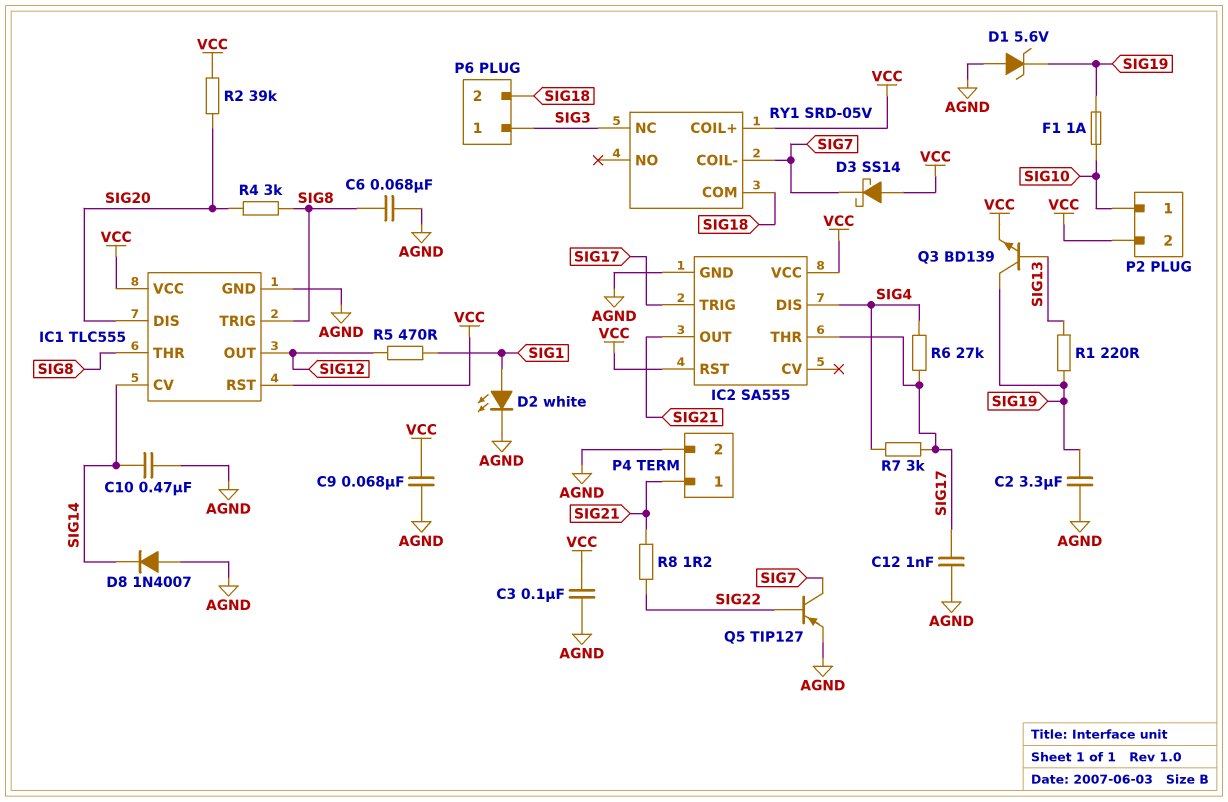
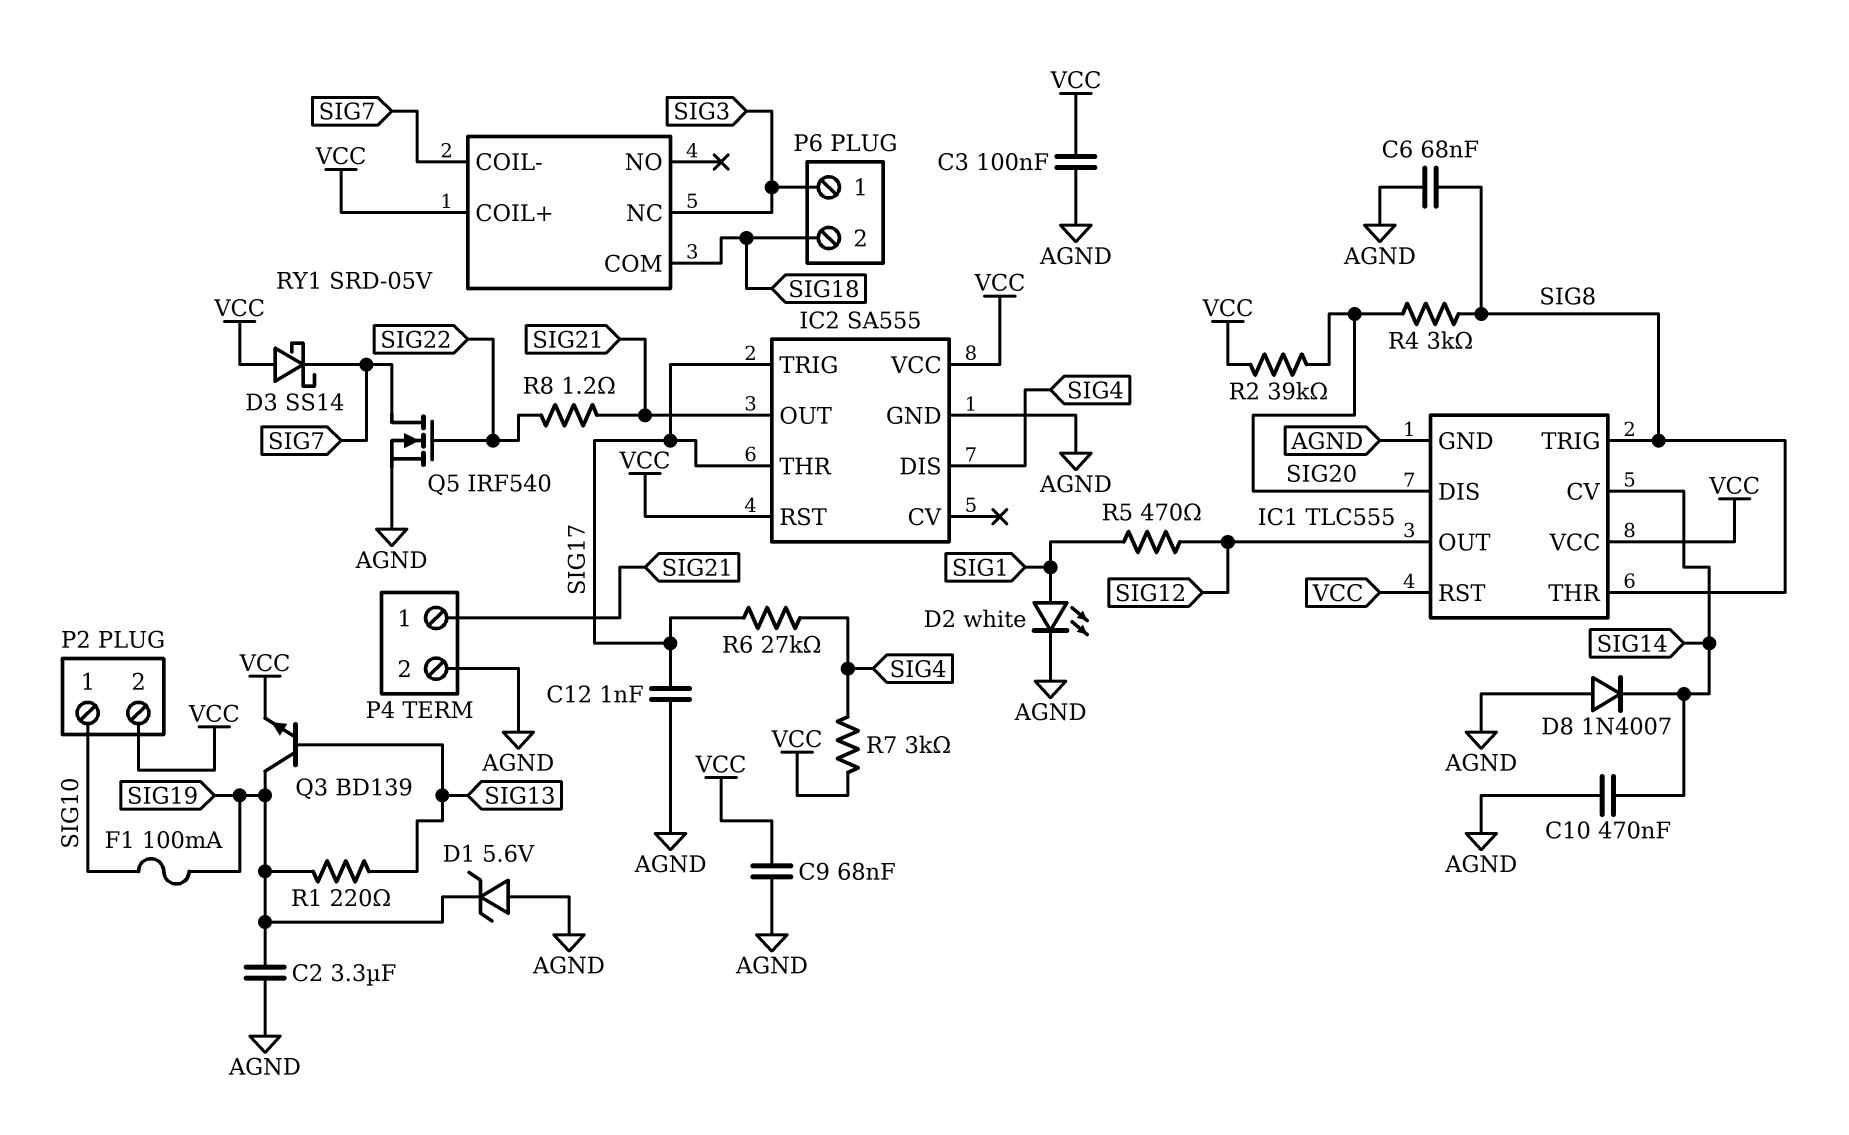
F1: 1A (SIG10, SIG19) -> 100mA (SIG10, SIG19)
Q5: PNP TIP127 (B SIG22, C SIG7, E AGND) -> NMOS IRF540 (G SIG22, D SIG7, S AGND)
R7: 3k (SIG4, SIG17) -> 3k (SIG4, VCC)

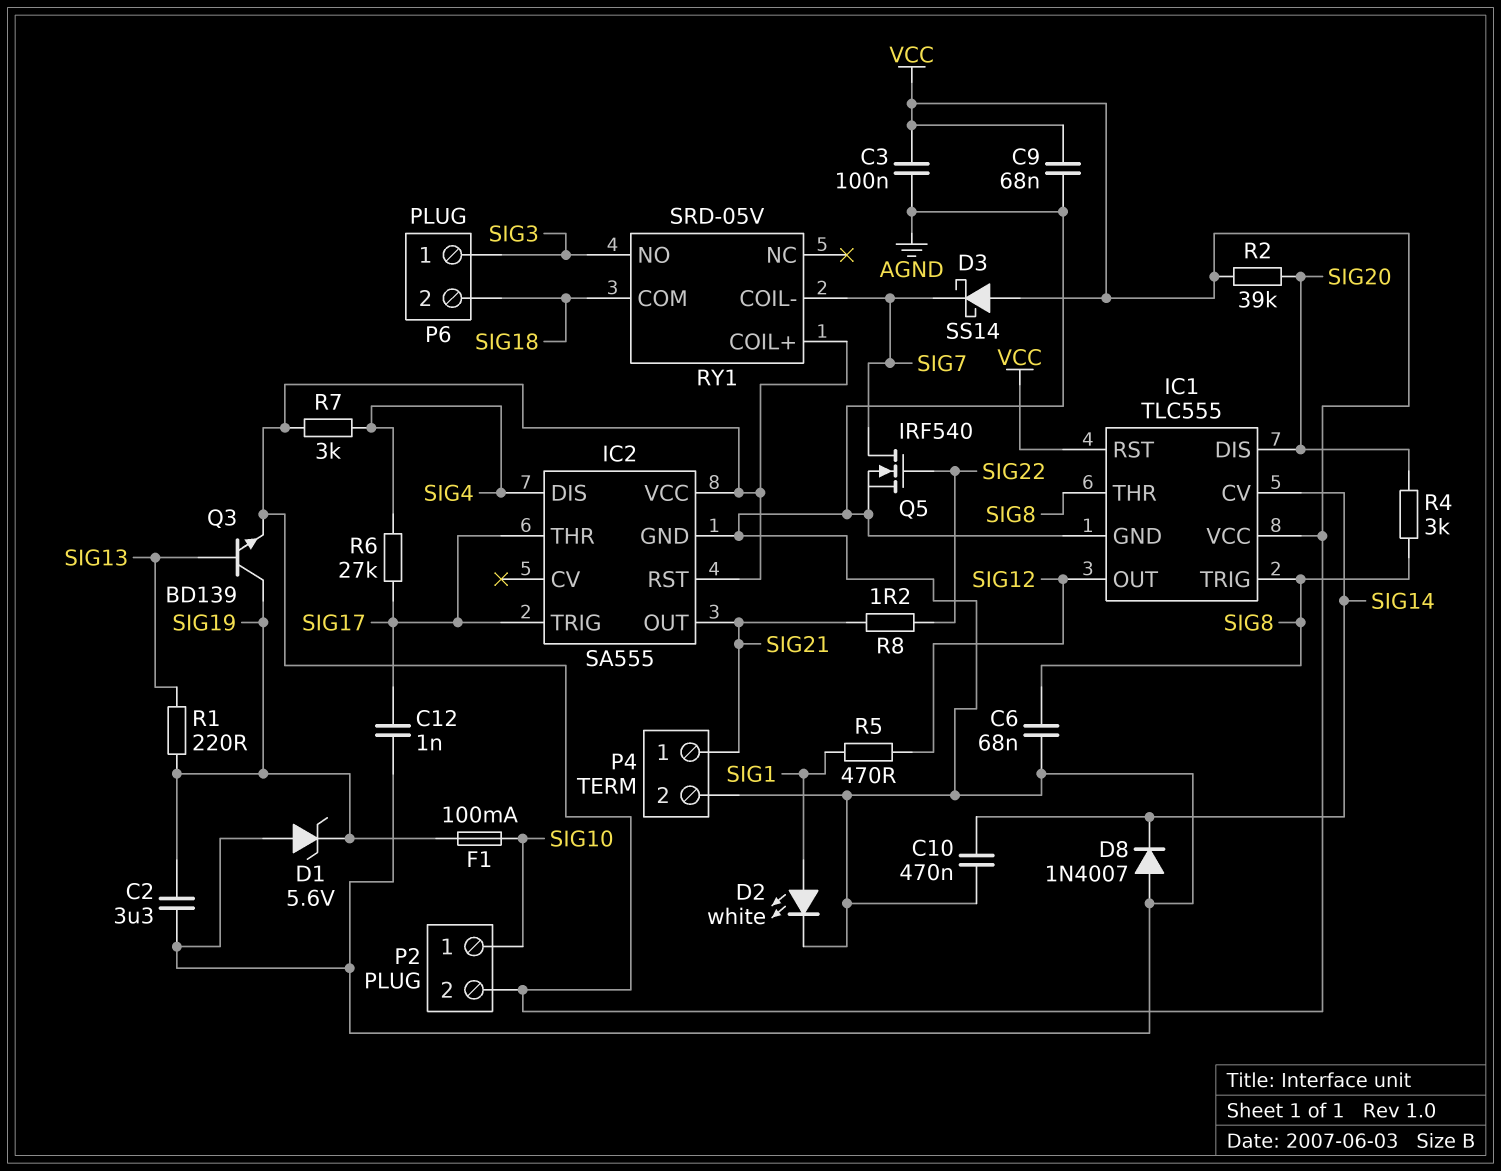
RY1 pin NC: SIG3 -> none
RY1 pin NO: none -> SIG3

